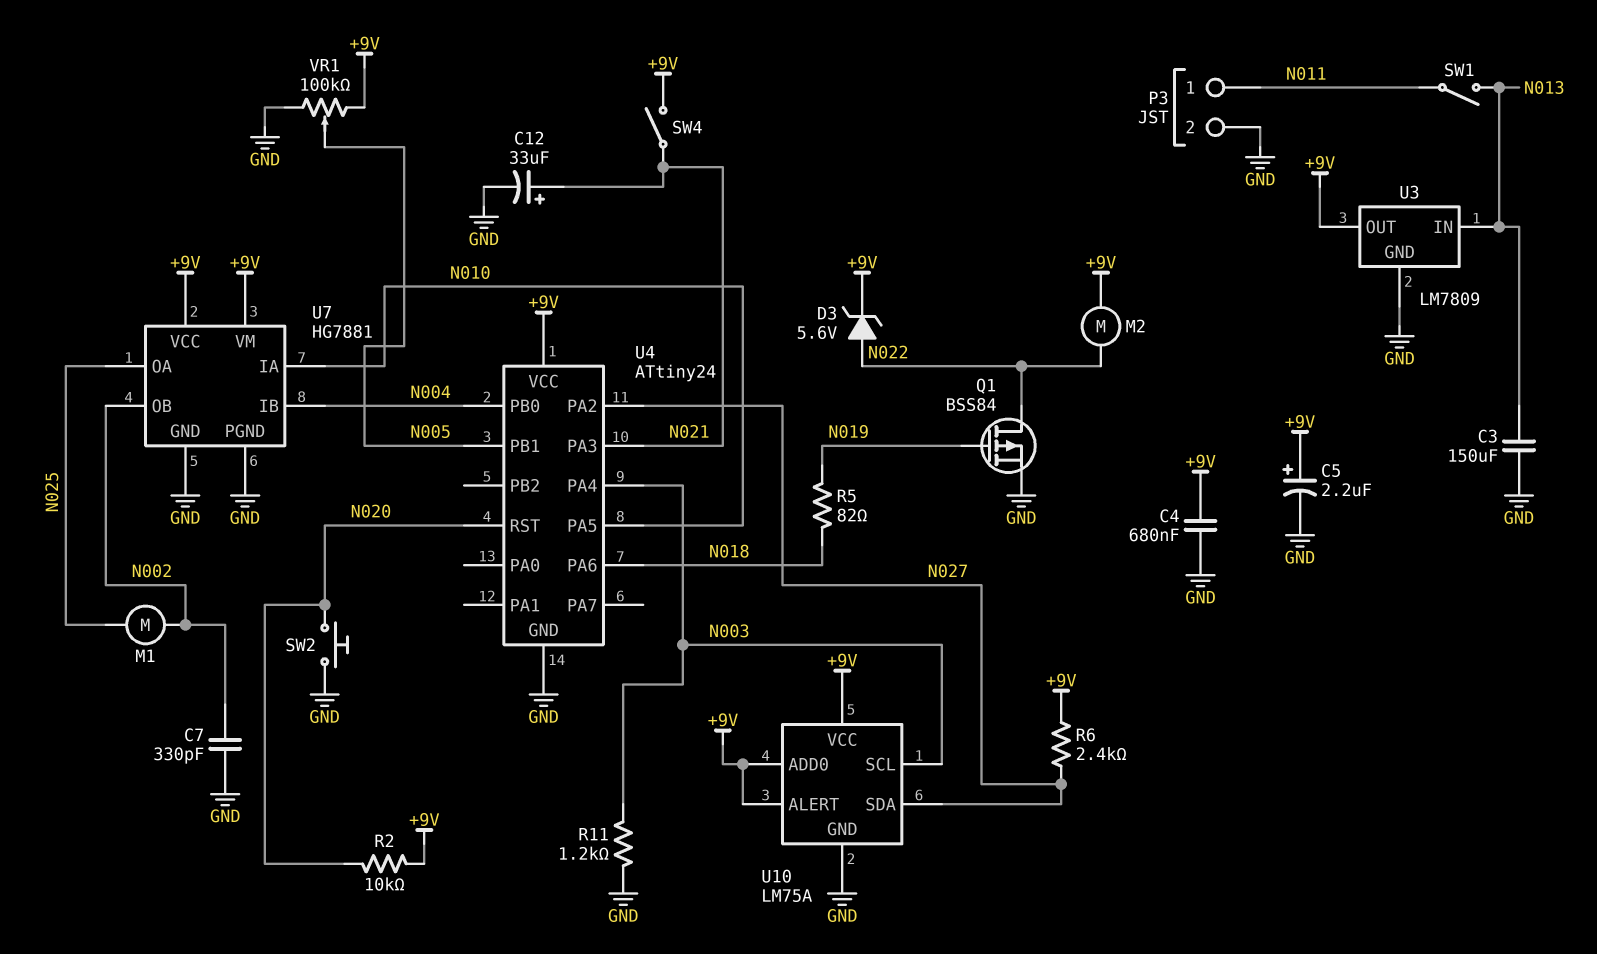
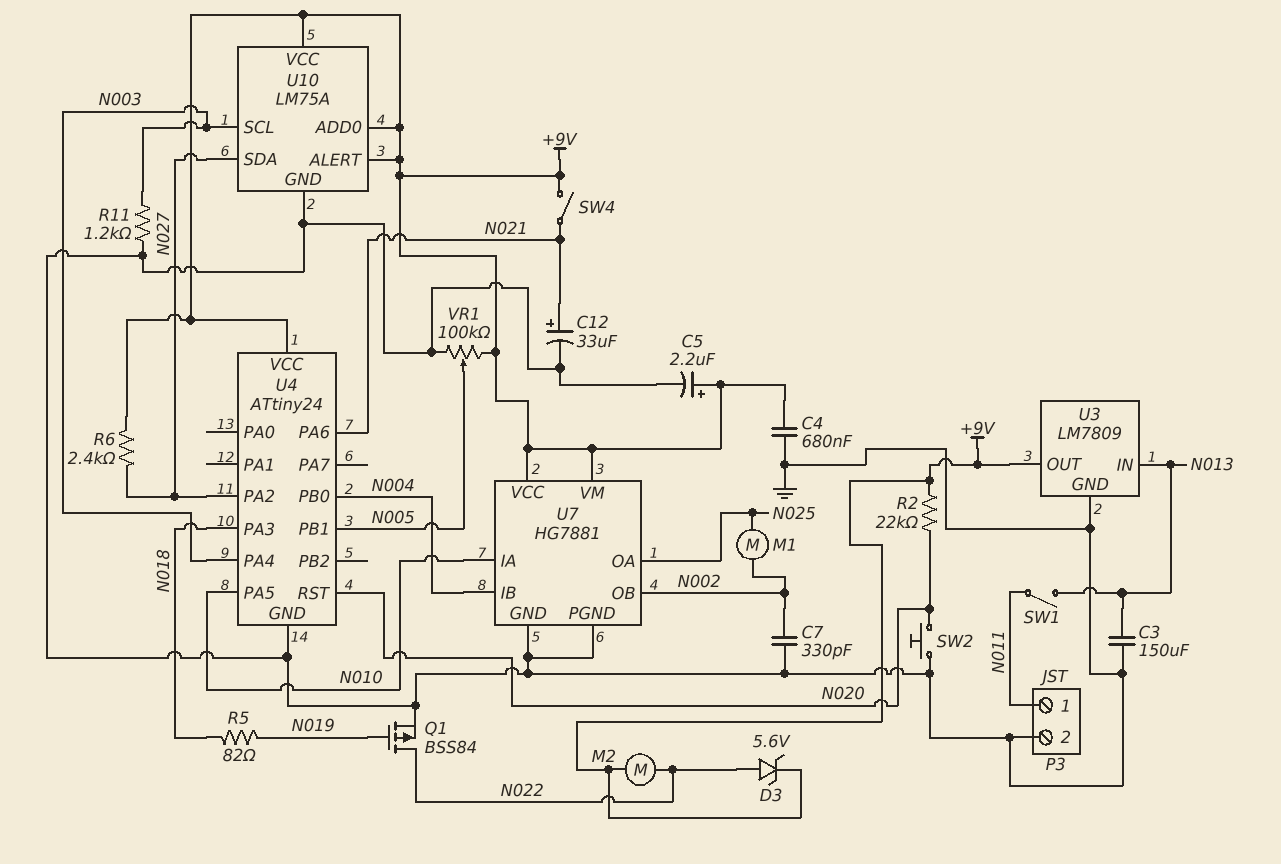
R2: 10k (+9V, N020) -> 22k (+9V, N020)
U4 pin PA3: N021 -> N018
U4 pin PA6: N018 -> N021

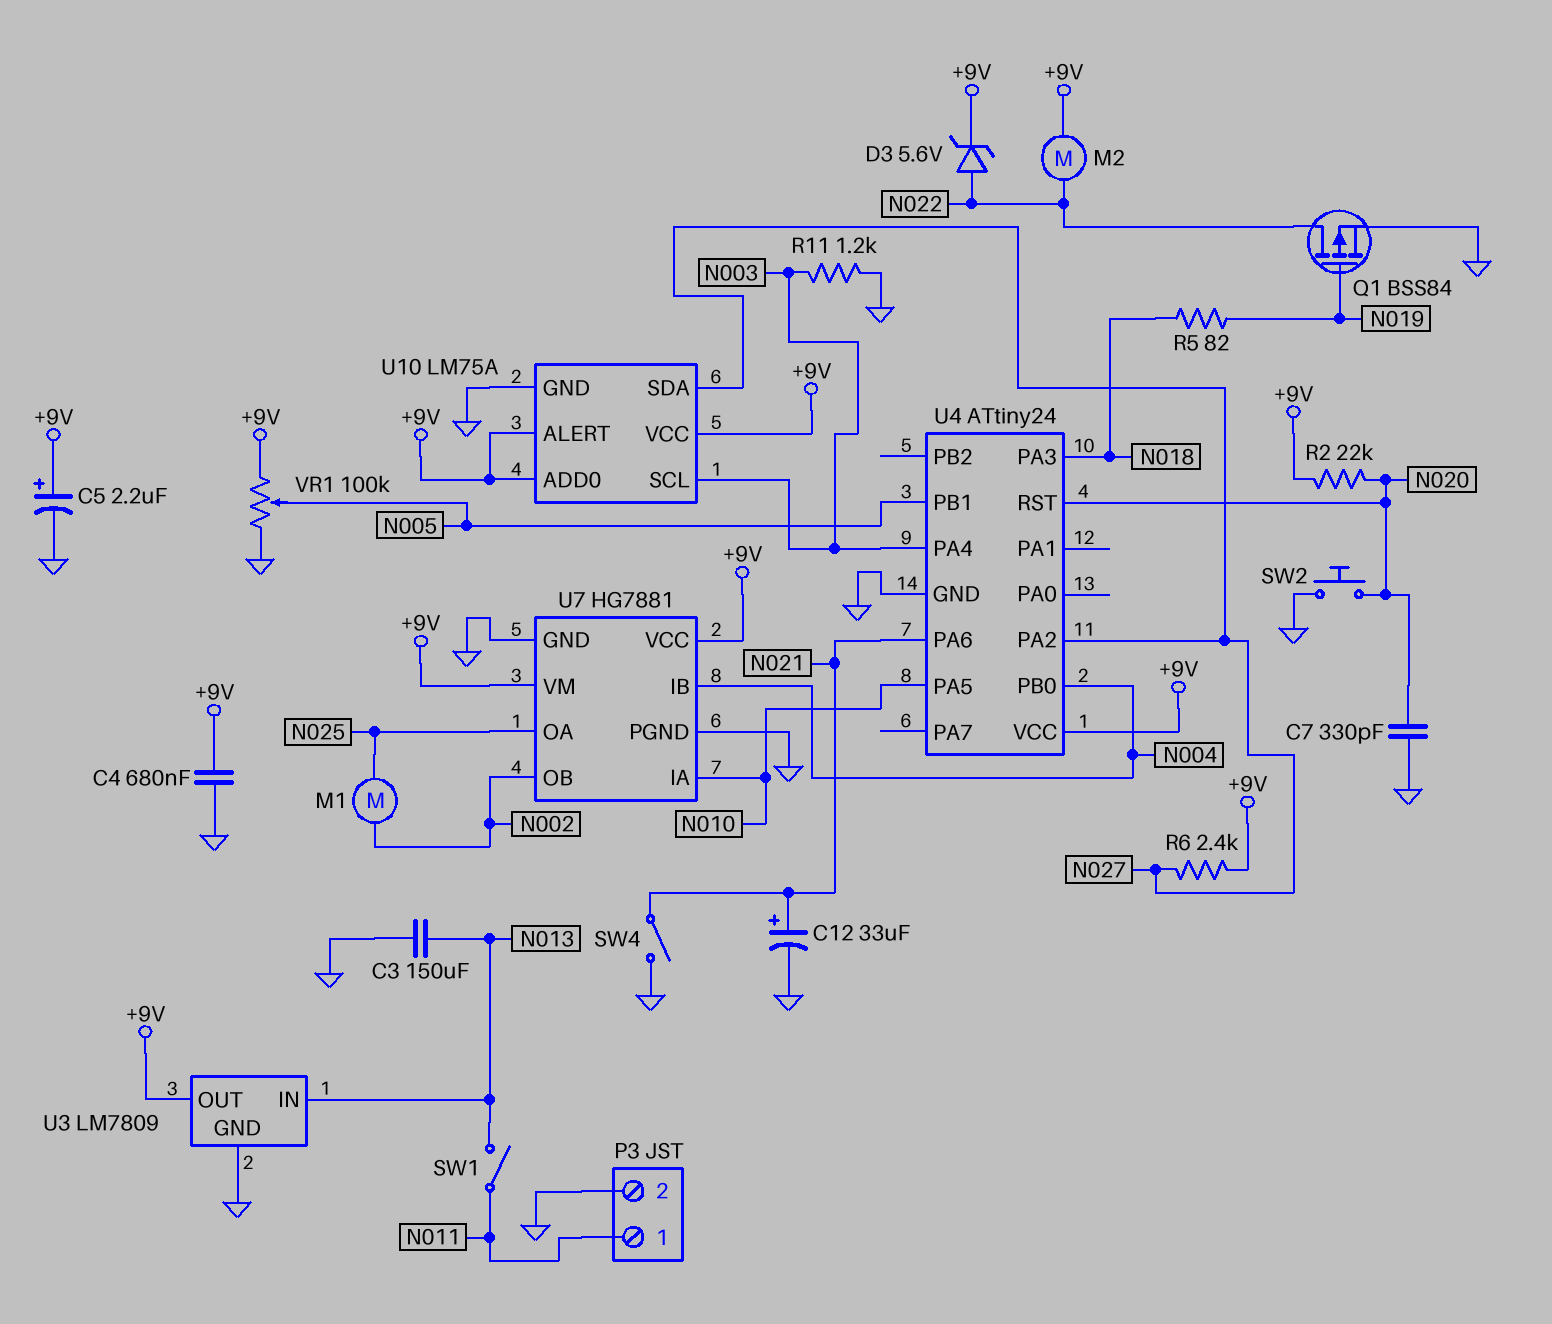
C7: 330pF (GND, N002) -> 330pF (GND, N020)
SW4: switch (+9V, N021) -> switch (GND, N021)

